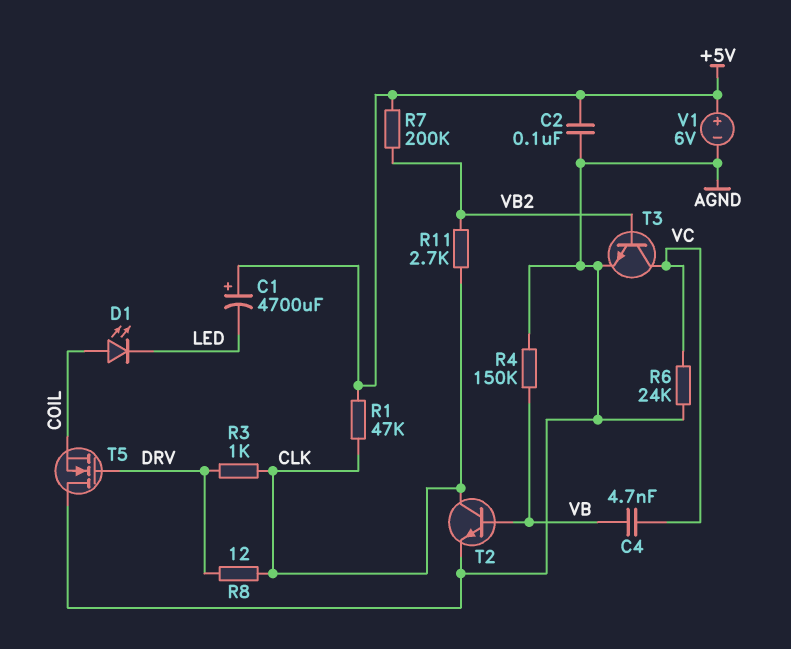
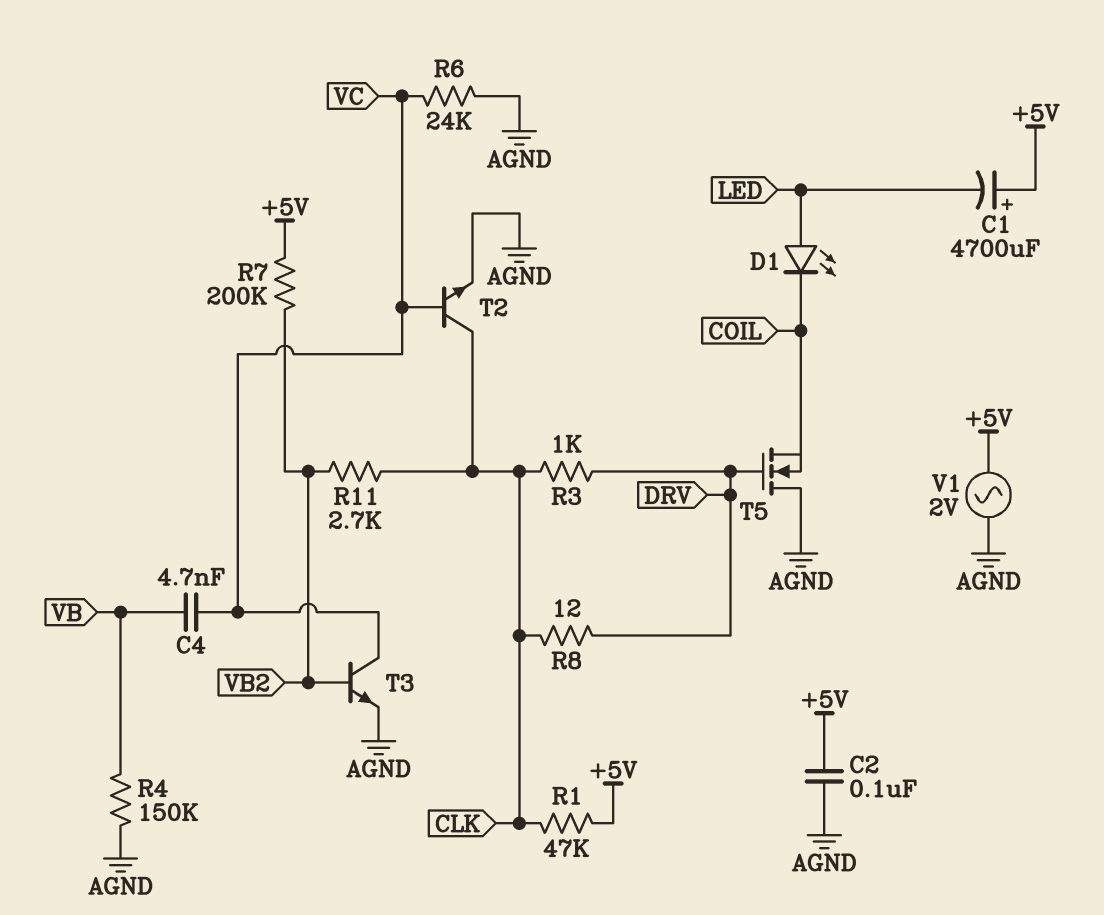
D1: LED (A COIL, K LED) -> LED (A LED, K COIL)
T2: NPN (B VB, C CLK, E AGND) -> NPN (B VC, C CLK, E AGND)
V1: 6V (plus +5V, minus AGND) -> AC 2V (+5V, AGND)

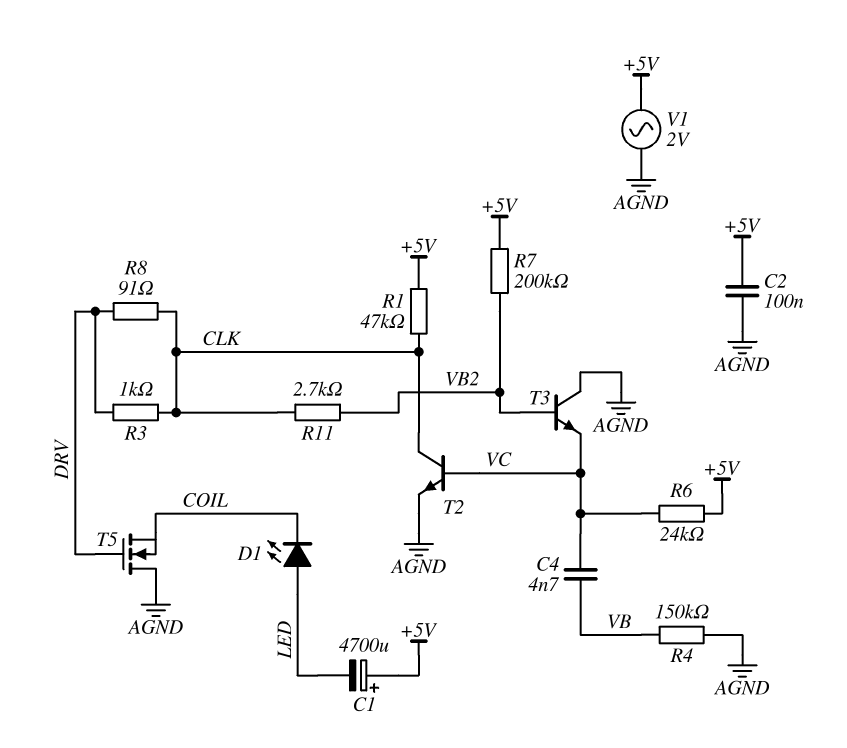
R6: 24k (AGND, VC) -> 24k (+5V, VC)
R8: 12 (CLK, DRV) -> 91 (CLK, DRV)
T3: NPN (B VB2, C VC, E AGND) -> NPN (B VB2, C AGND, E VC)

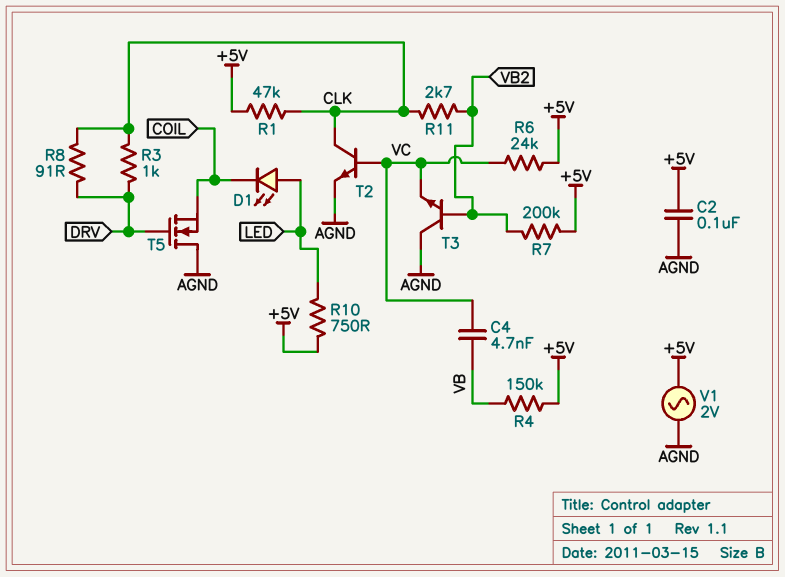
C1: 4700uF (plus +5V, minus LED) -> none
R4: 150k (AGND, VB) -> 150k (+5V, VB)
R10: none -> 750 (+5V, LED)

